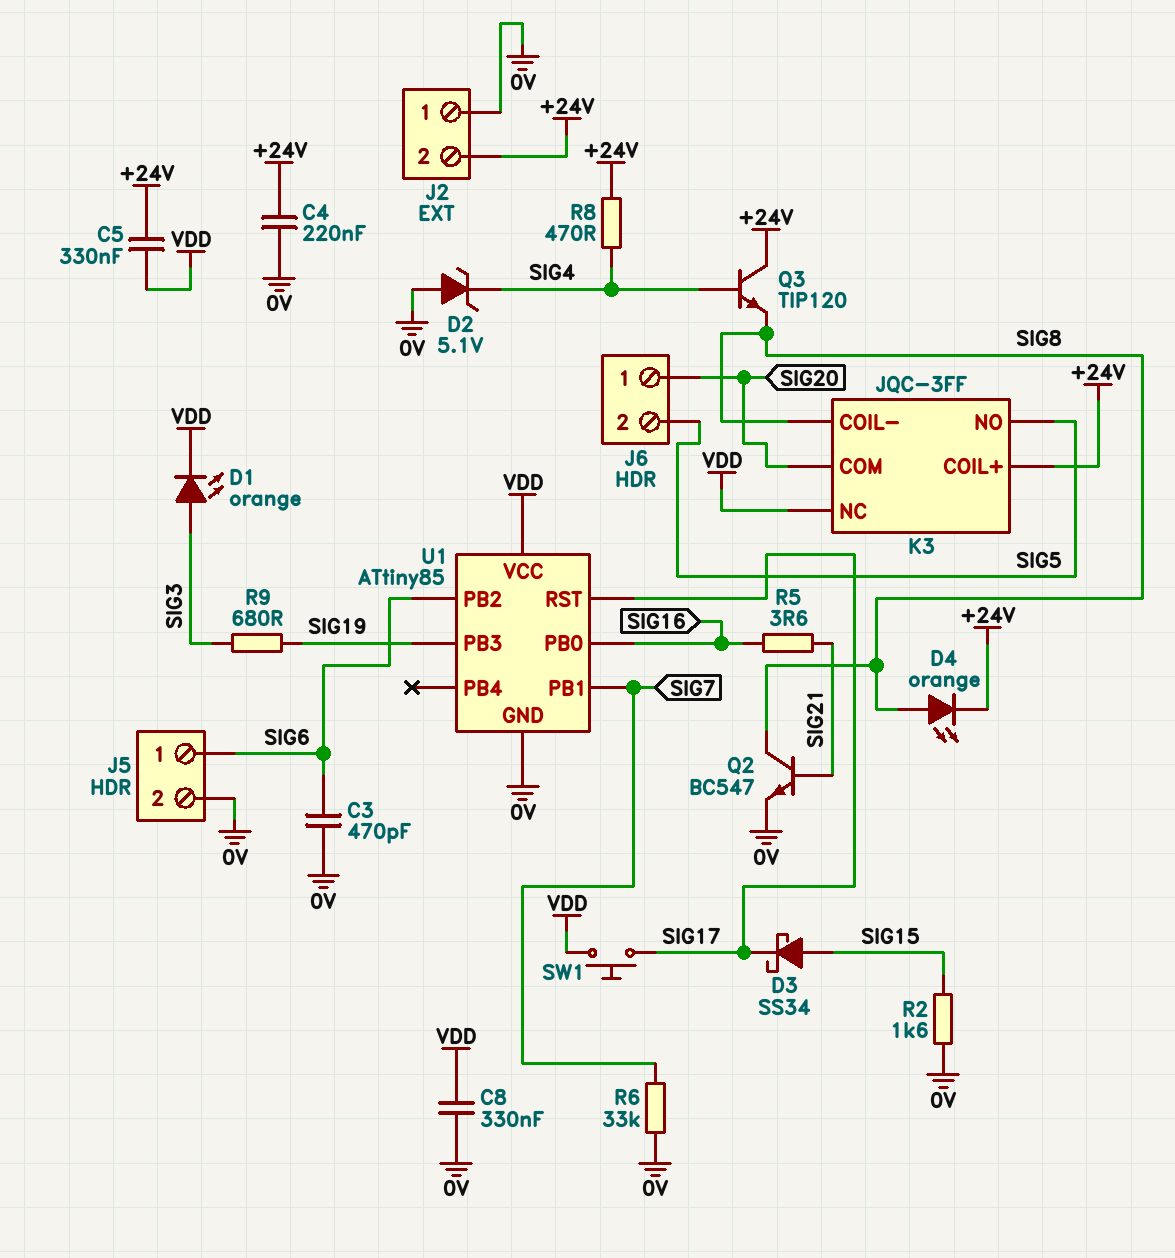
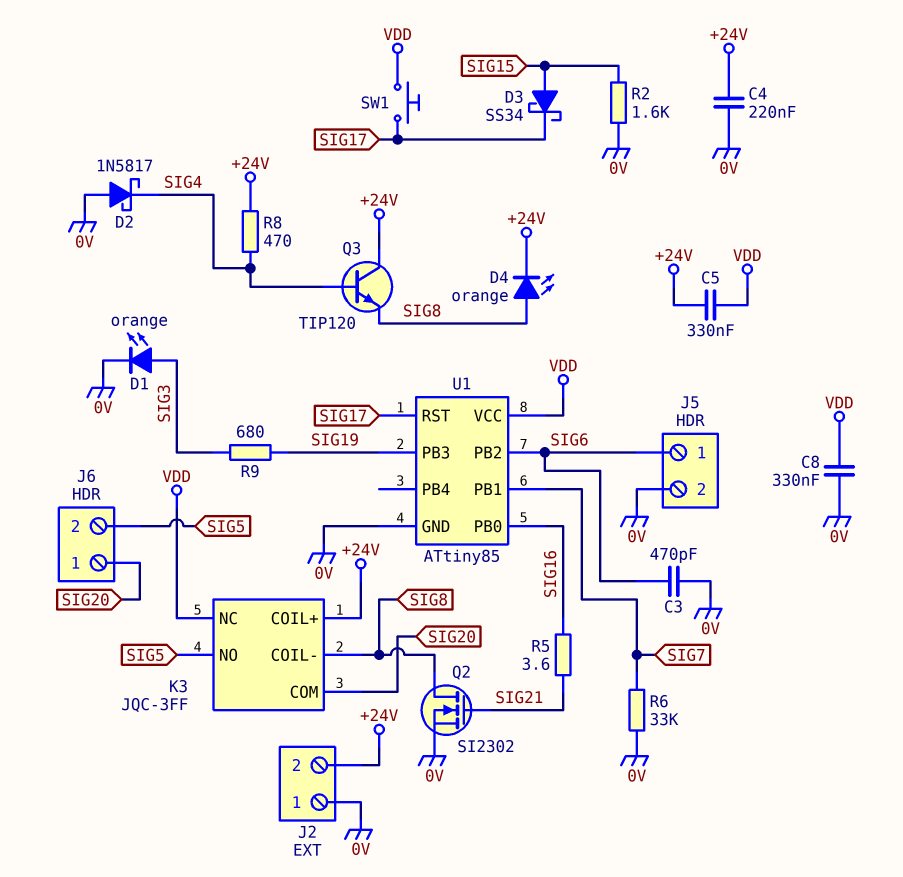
D1: LED orange (A SIG3, K VDD) -> LED orange (A SIG3, K 0V)
D2: zener 5.1V (A 0V, K SIG4) -> schottky 1N5817 (A 0V, K SIG4)
Q2: NPN BC547 (B SIG21, C SIG8, E 0V) -> NMOS SI2302 (G SIG21, D SIG8, S 0V)

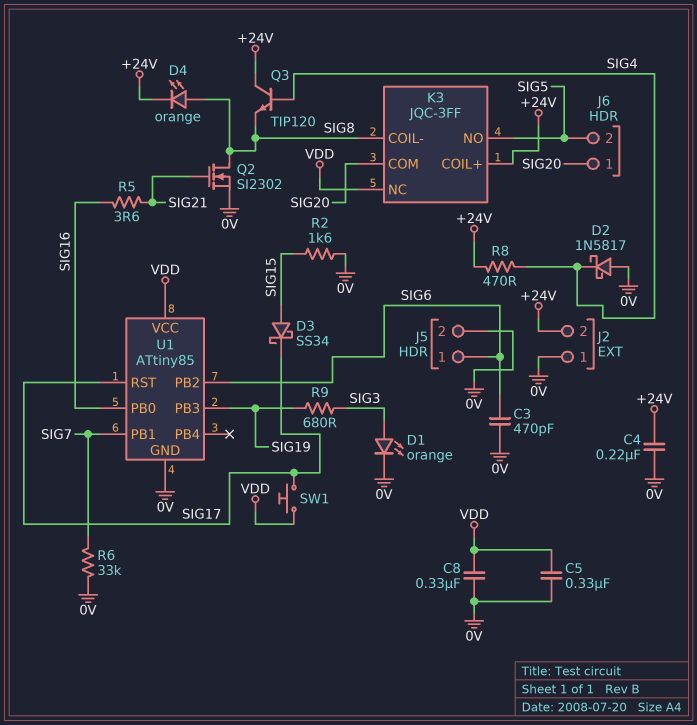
C5: 330nF (+24V, VDD) -> 330nF (0V, VDD)

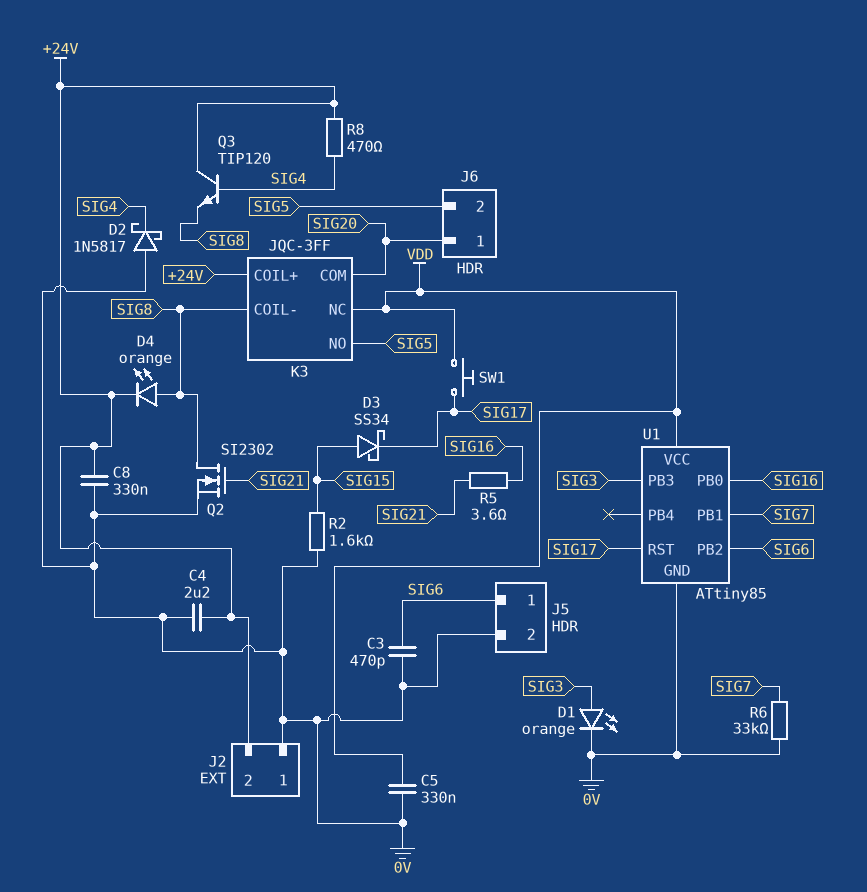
C4: 220nF (+24V, 0V) -> 2.2uF (+24V, 0V)
C8: 330nF (0V, VDD) -> 330nF (+24V, 0V)
R9: 680 (SIG3, SIG19) -> none
U1 pin PB3: SIG19 -> SIG3

